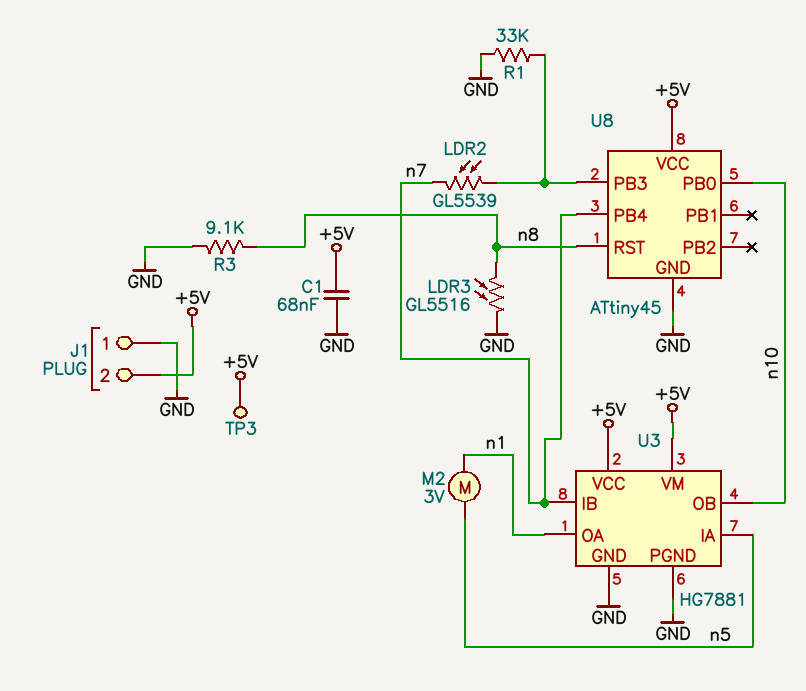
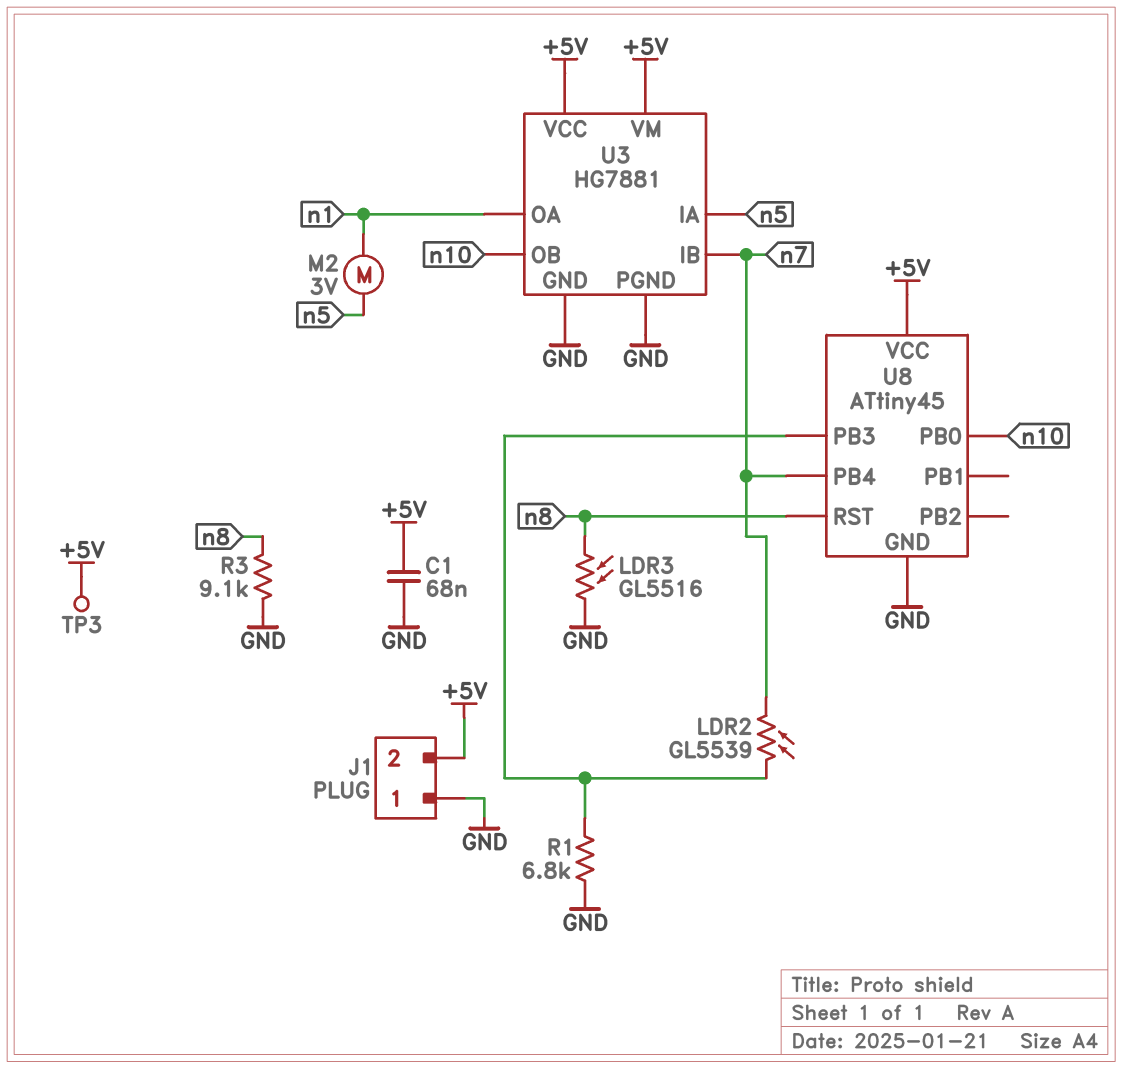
R1: 33k (GND, U8/PB3) -> 6.8k (GND, U8/PB3)

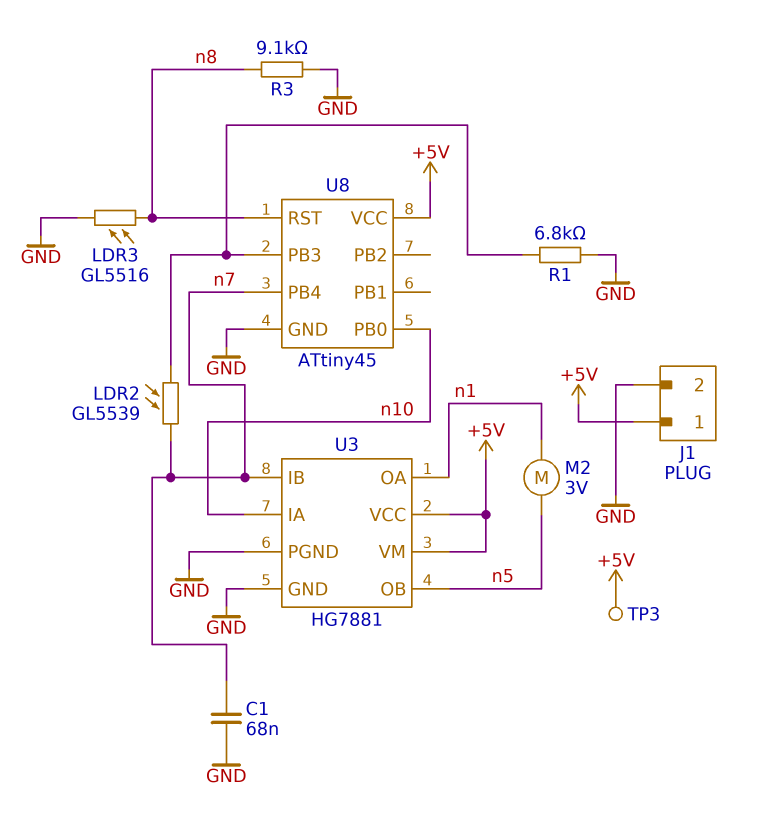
C1: 68nF (+5V, GND) -> 68nF (GND, n7)
J1 pin 1: GND -> +5V
J1 pin 2: +5V -> GND
U3 pin IA: n5 -> n10
U3 pin OB: n10 -> n5

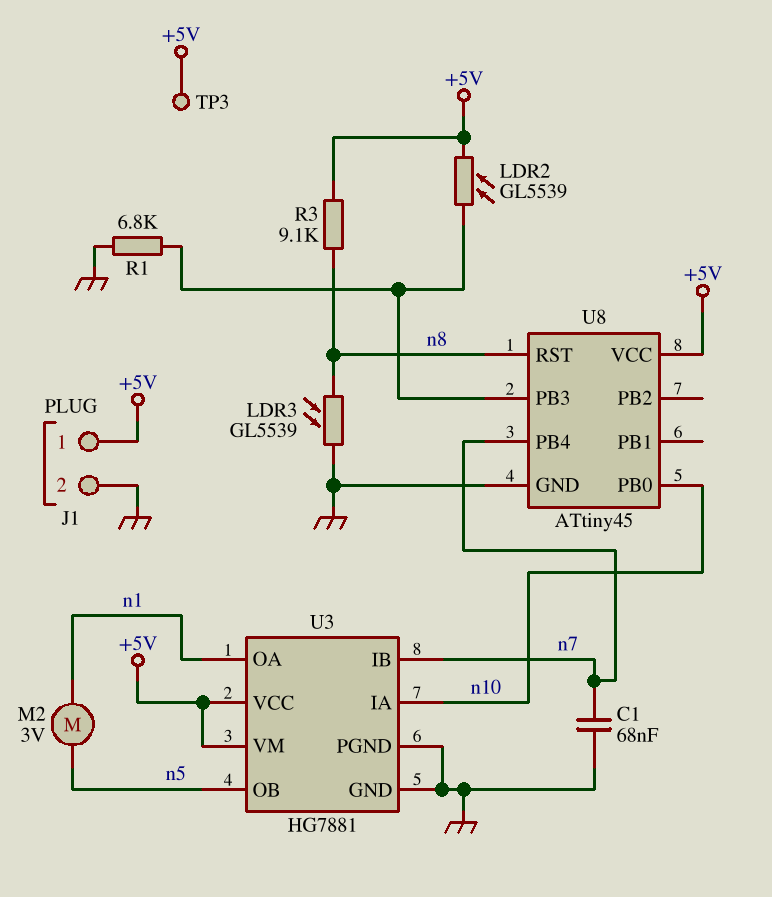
LDR2: GL5539 (U8/PB3, n7) -> GL5539 (+5V, U8/PB3)
LDR3: GL5516 (GND, n8) -> GL5539 (GND, n8)
R3: 9.1k (GND, n8) -> 9.1k (+5V, n8)

